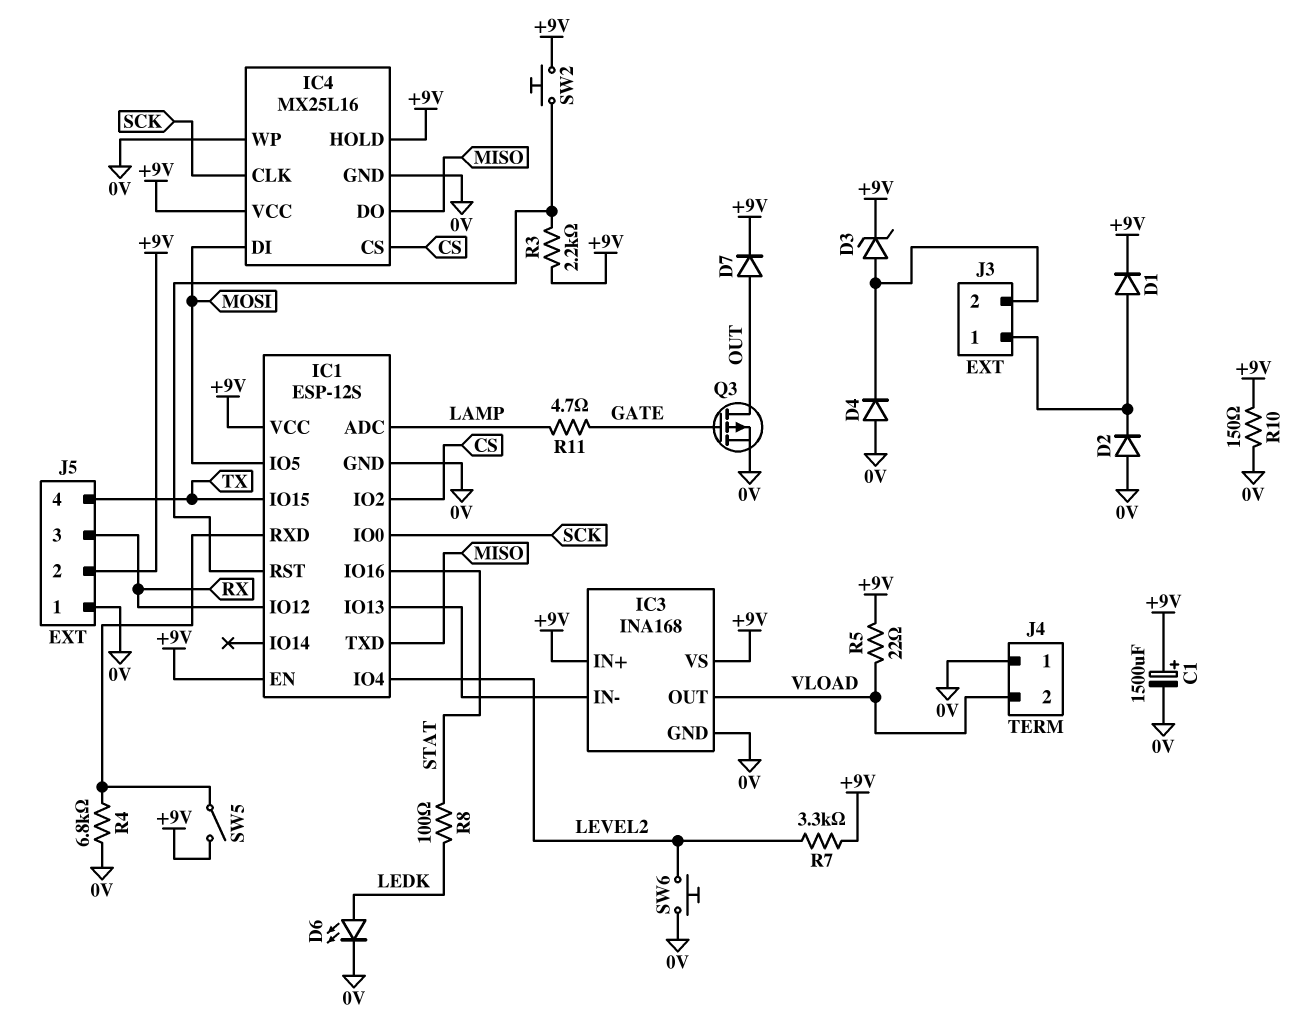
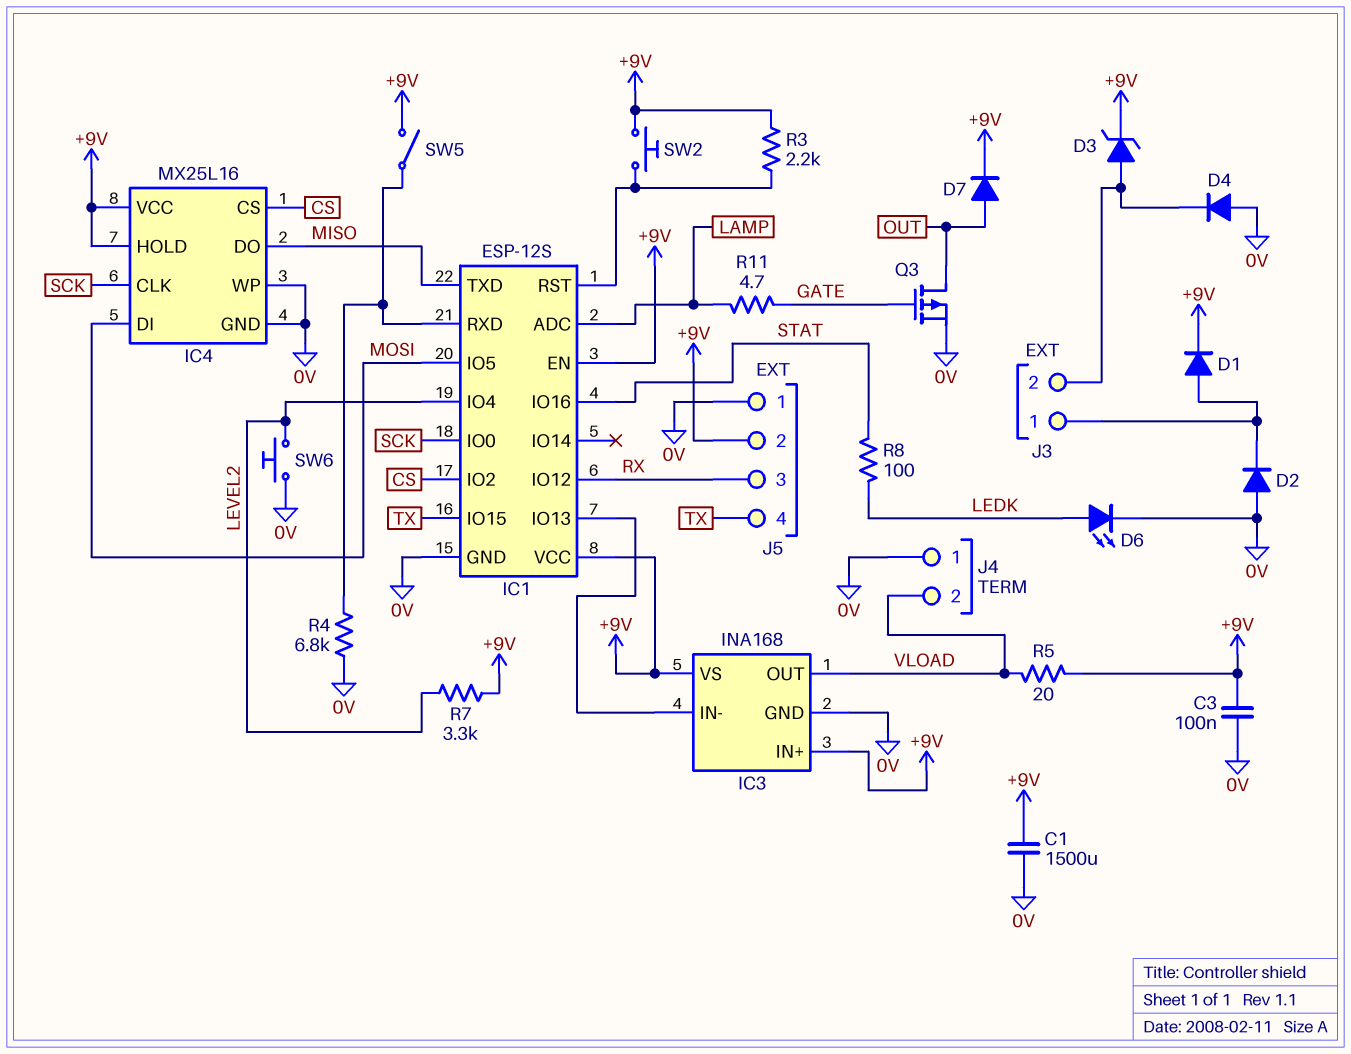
C1: 1500uF (plus +9V, minus 0V) -> 1500uF (+9V, 0V)
C3: none -> 100nF (+9V, 0V)
R5: 22 (+9V, VLOAD) -> 20 (+9V, VLOAD)
R10: 150 (+9V, 0V) -> none

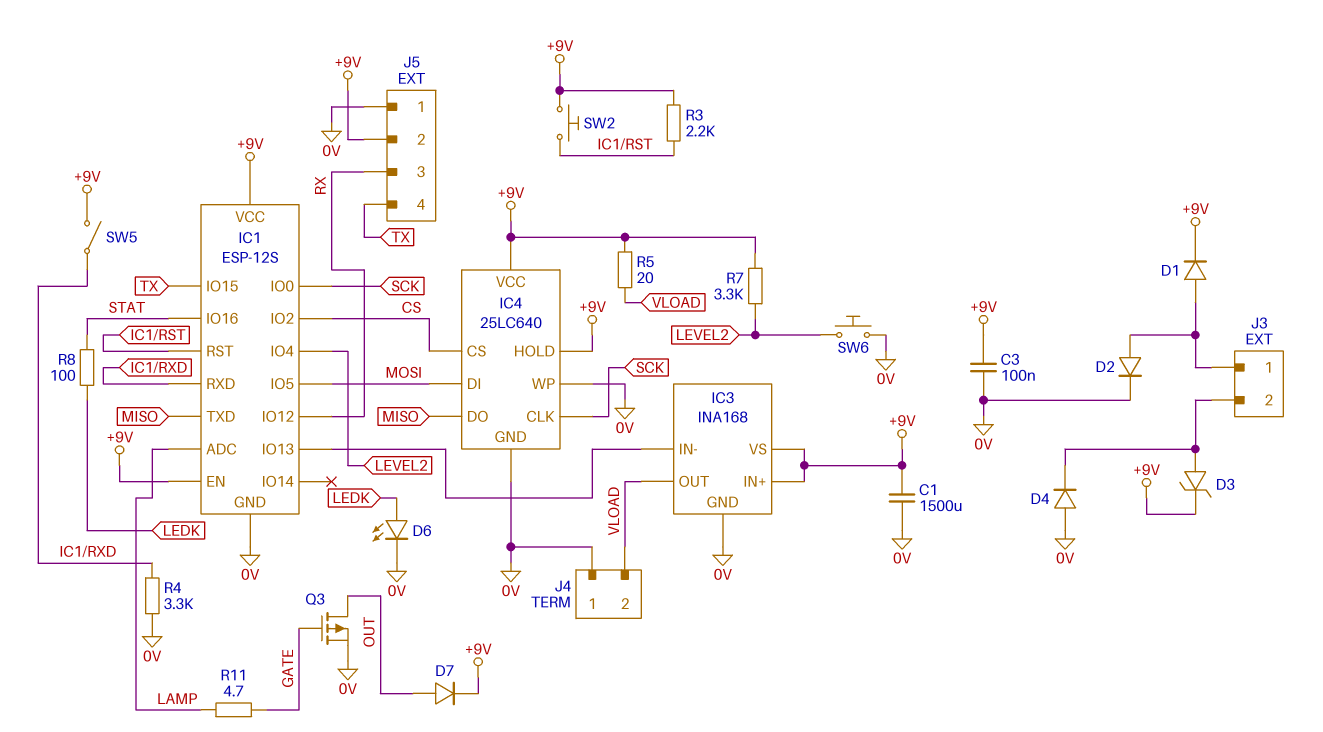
D2: diode (A 0V, K J3/1) -> diode (A J3/1, K 0V)
IC4: MX25L16 -> 25LC640
R4: 6.8k (0V, IC1/RXD) -> 3.3k (0V, IC1/RXD)

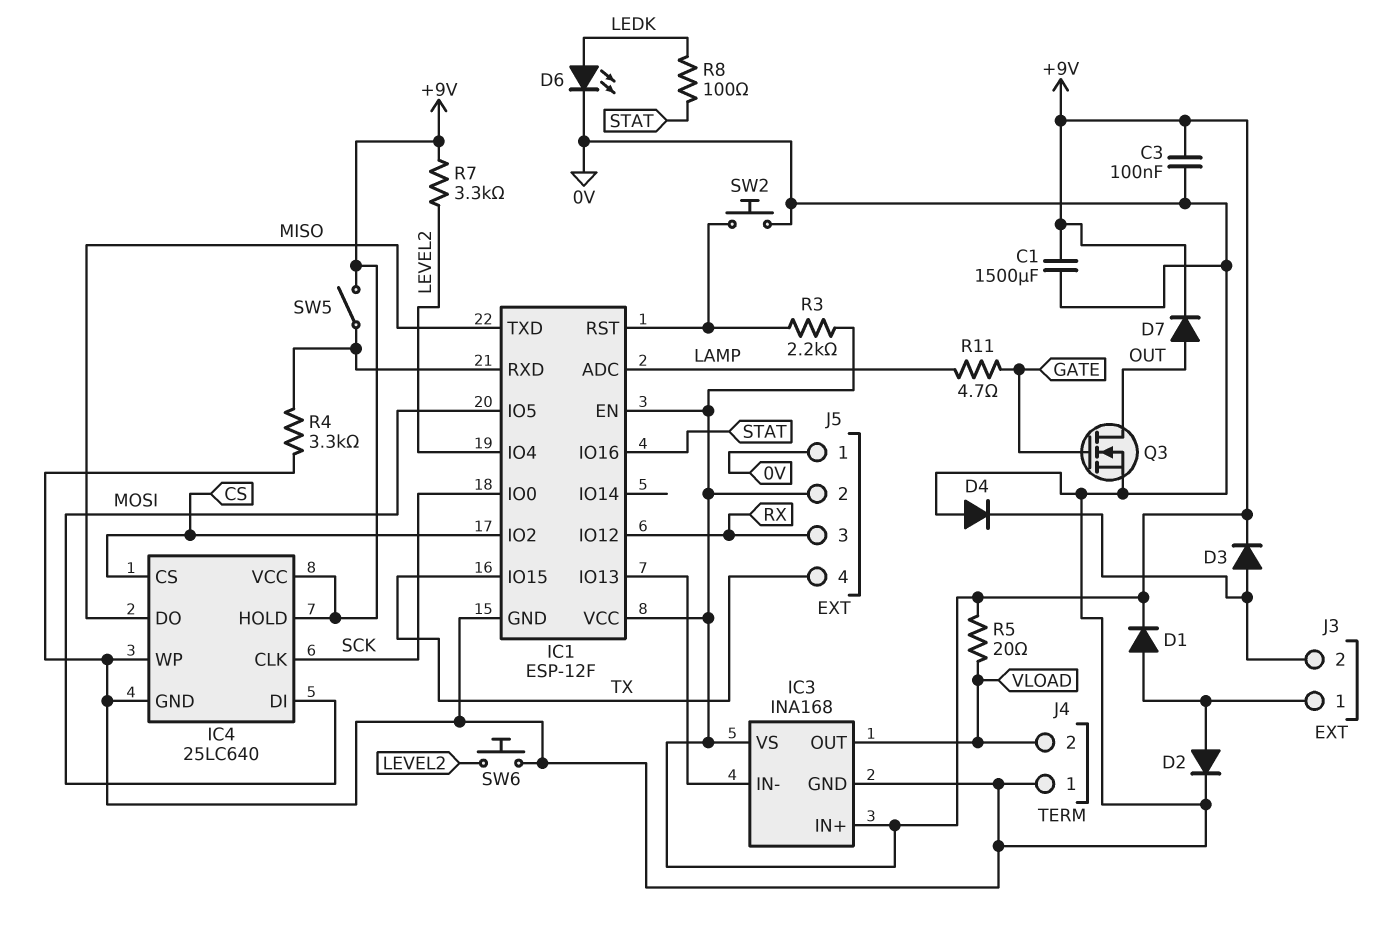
D3: zener (A J3/2, K +9V) -> diode (A J3/2, K +9V)
IC1: ESP-12S -> ESP-12F
Q3: PMOS (G GATE, D OUT, S 0V) -> NMOS (G GATE, D OUT, S 0V)
SW2: button (+9V, IC1/RST) -> button (0V, IC1/RST)

